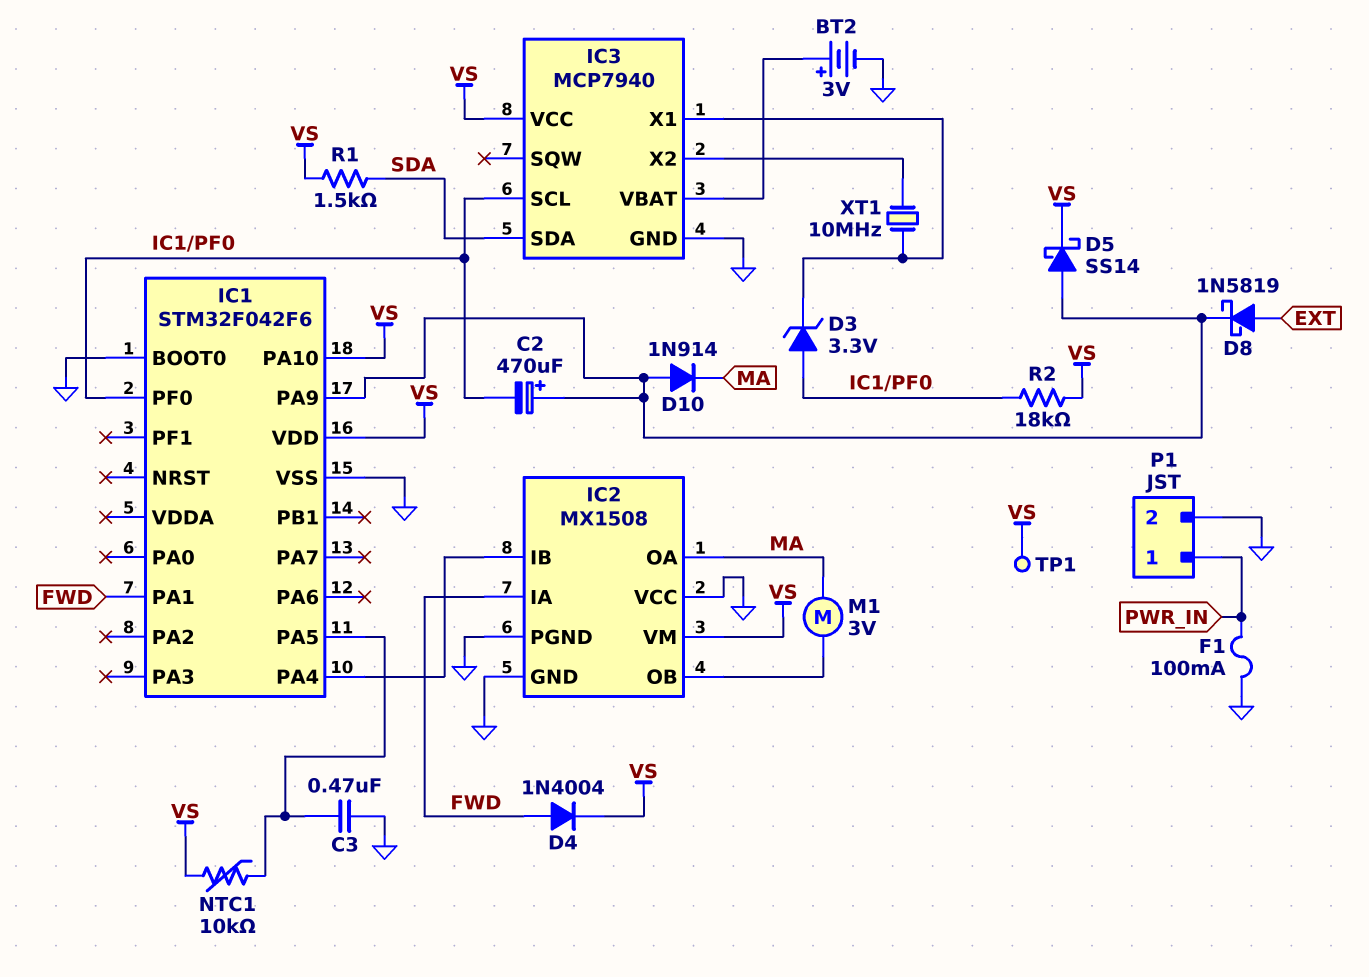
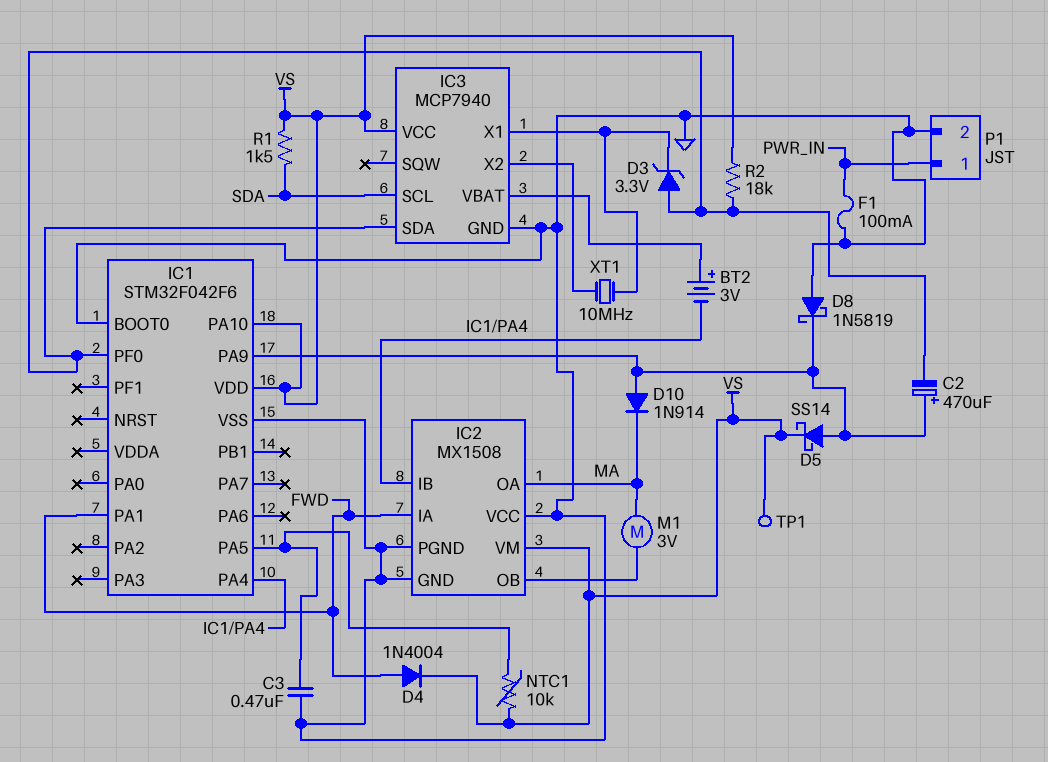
BT2: 3V (plus IC3/VBAT, minus GND) -> 3V (plus IC3/VBAT, minus IC1/PA4)
D8: schottky 1N5819 (A EXT, K IC1/PA9) -> schottky 1N5819 (A GND, K IC1/PA9)
IC3 pin SCL: IC1/PF0 -> SDA
IC3 pin SDA: SDA -> IC1/PF0

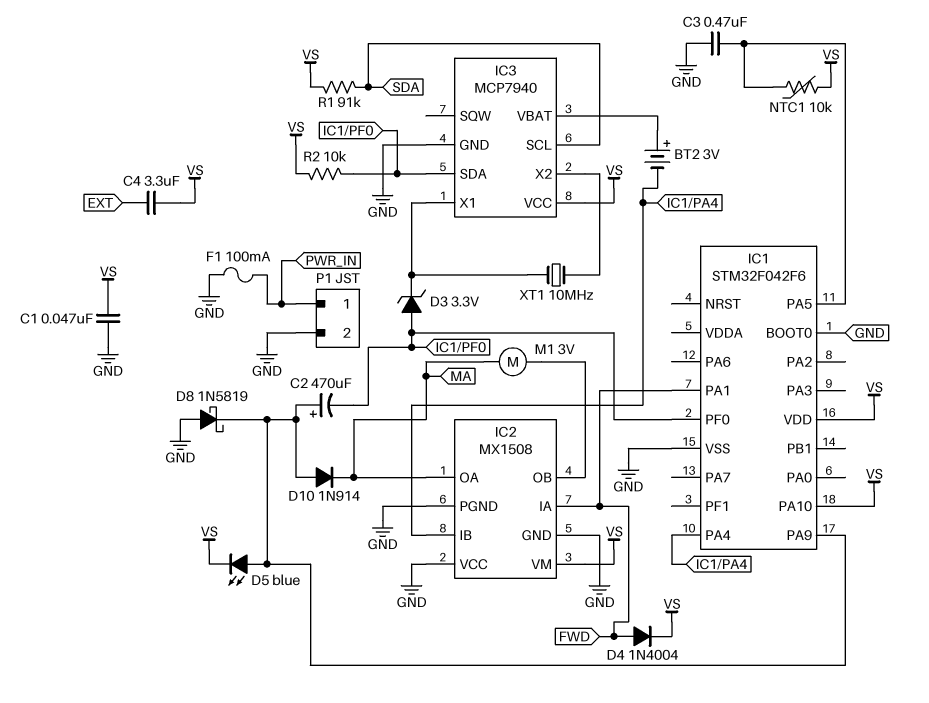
C1: none -> 47nF (GND, VS)
C4: none -> 3.3uF (EXT, VS)
D5: schottky SS14 (A IC1/PA9, K VS) -> LED blue (A IC1/PA9, K VS)
R1: 1.5k (SDA, VS) -> 91k (SDA, VS)
R2: 18k (IC1/PF0, VS) -> 10k (IC1/PF0, VS)
TP1: test point (VS) -> none

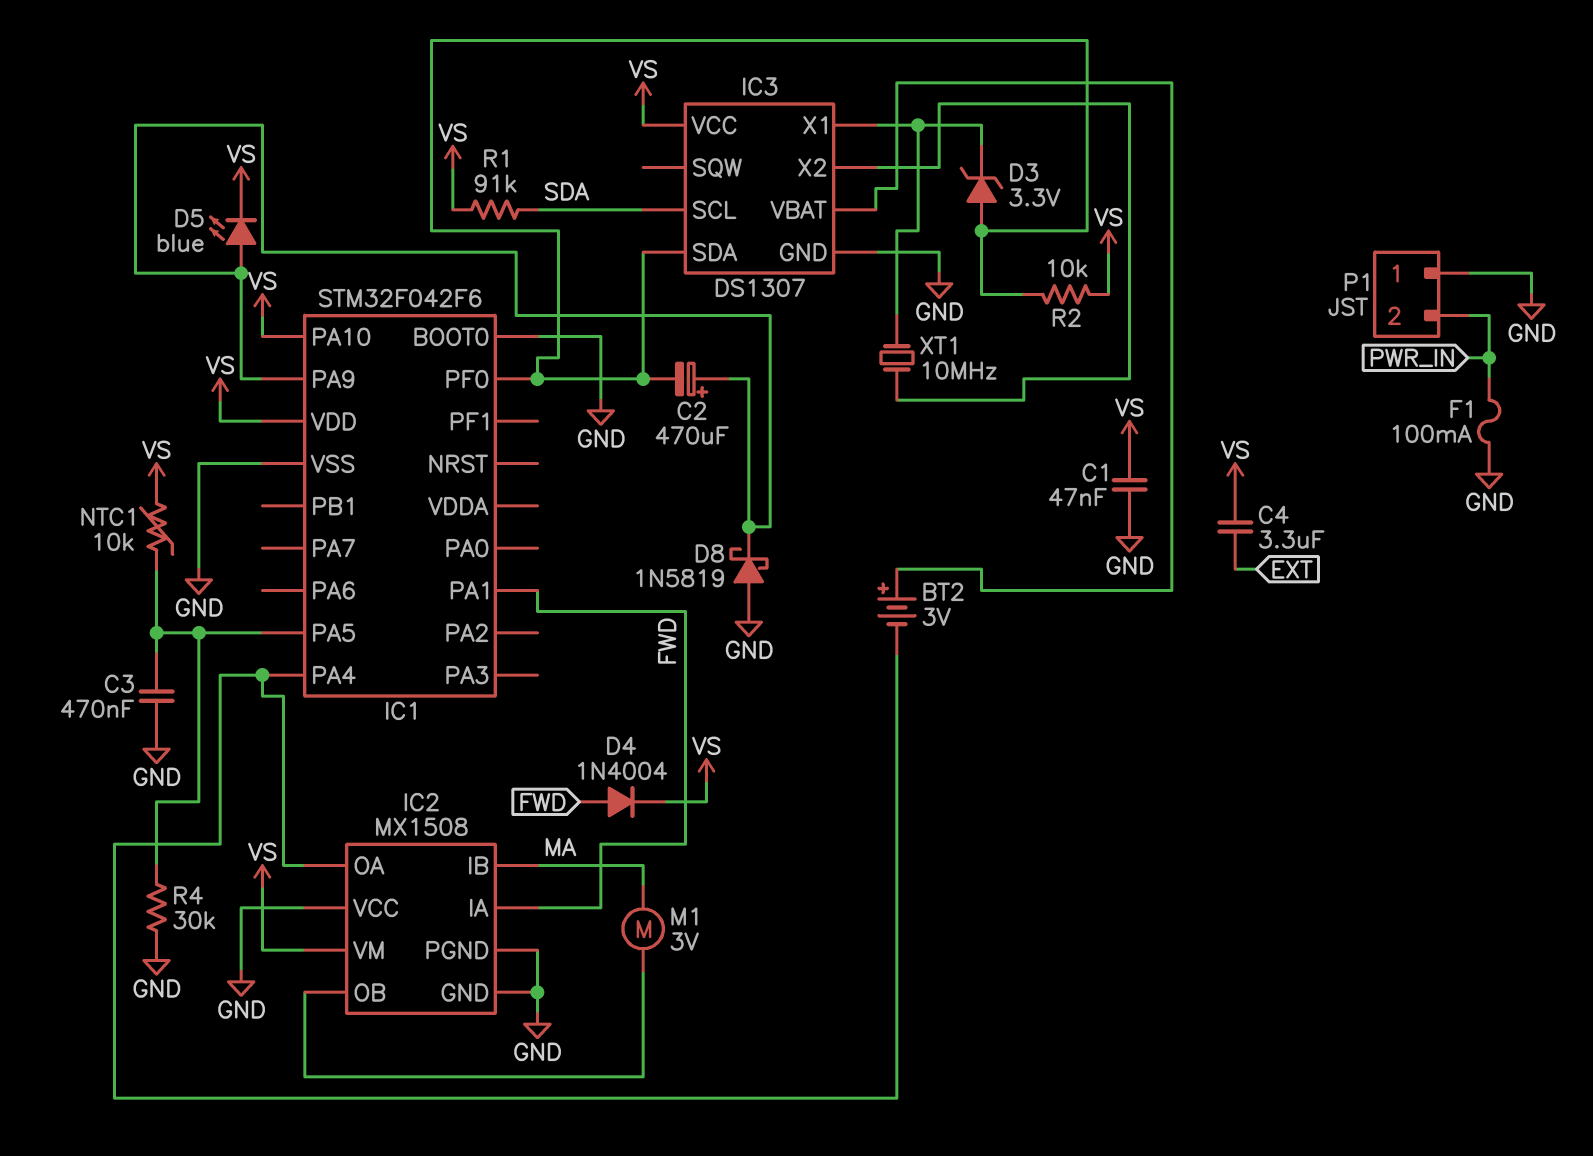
D10: diode 1N914 (A IC1/PA9, K MA) -> none
IC2 pin IB: IC1/PA4 -> MA
IC2 pin OA: MA -> IC1/PA4
IC3: MCP7940 -> DS1307
P1 pin 1: PWR_IN -> GND
P1 pin 2: GND -> PWR_IN
R4: none -> 30k (GND, IC1/PA5)

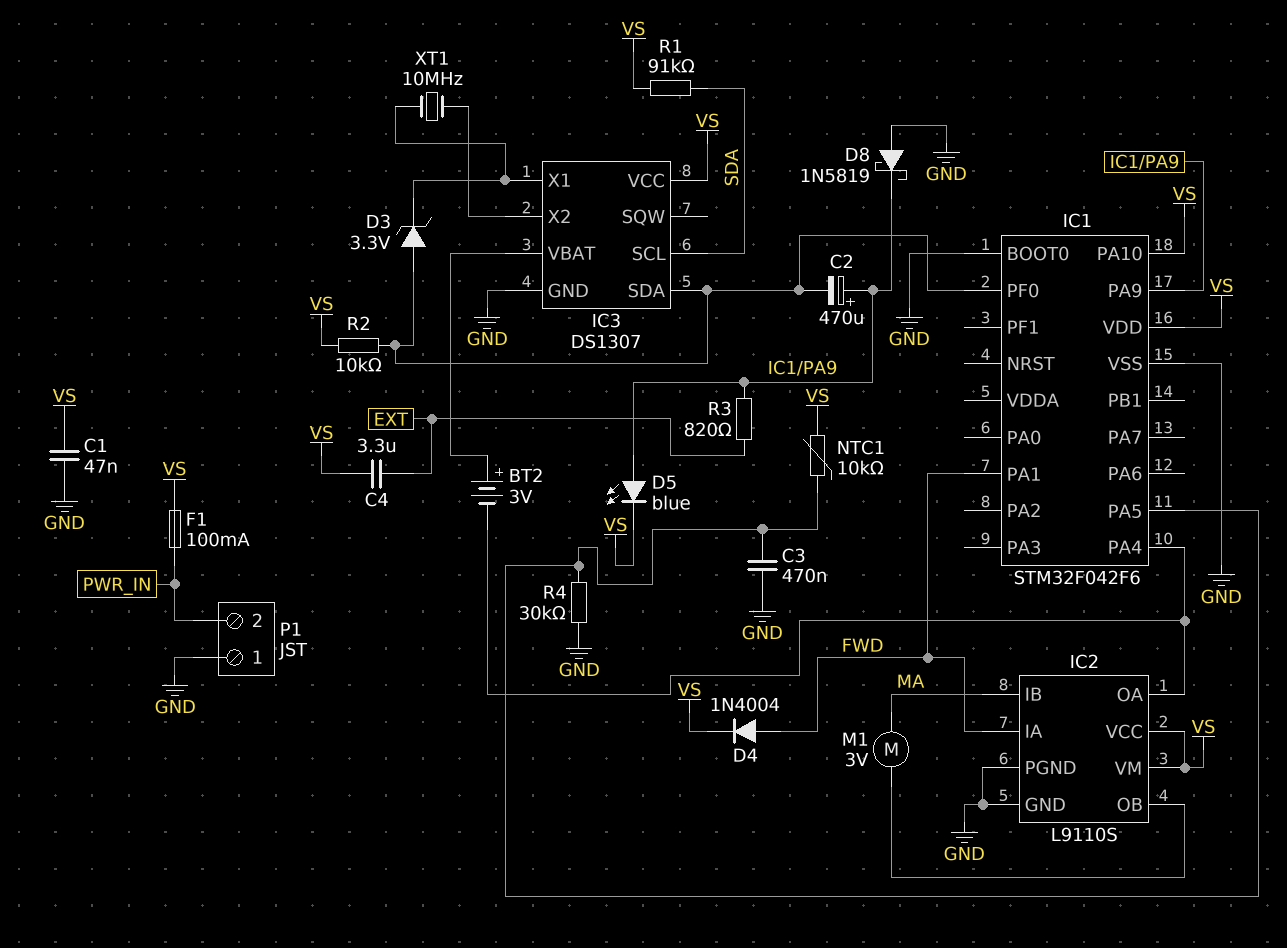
F1: 100mA (GND, PWR_IN) -> 100mA (PWR_IN, VS)
IC2: MX1508 -> L9110S
IC2 pin VCC: GND -> VS
R3: none -> 820 (EXT, IC1/PA9)

